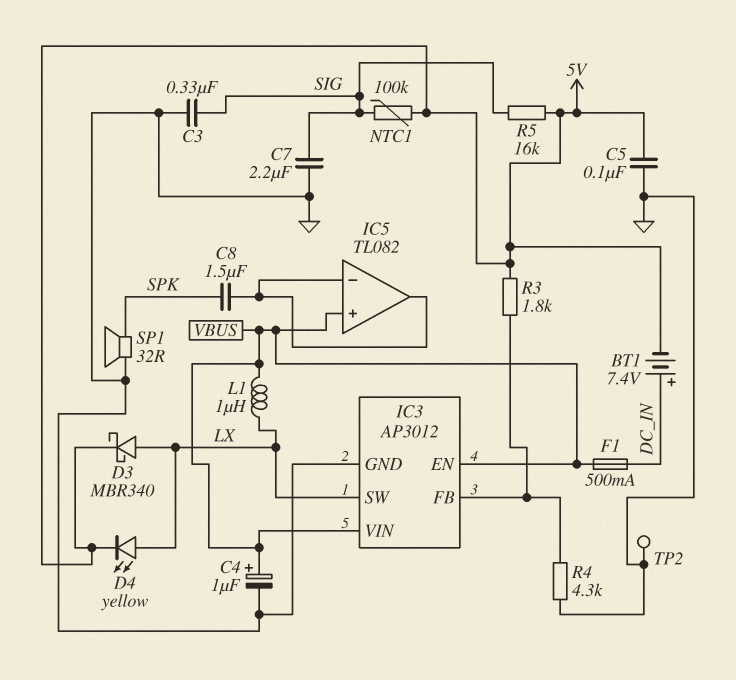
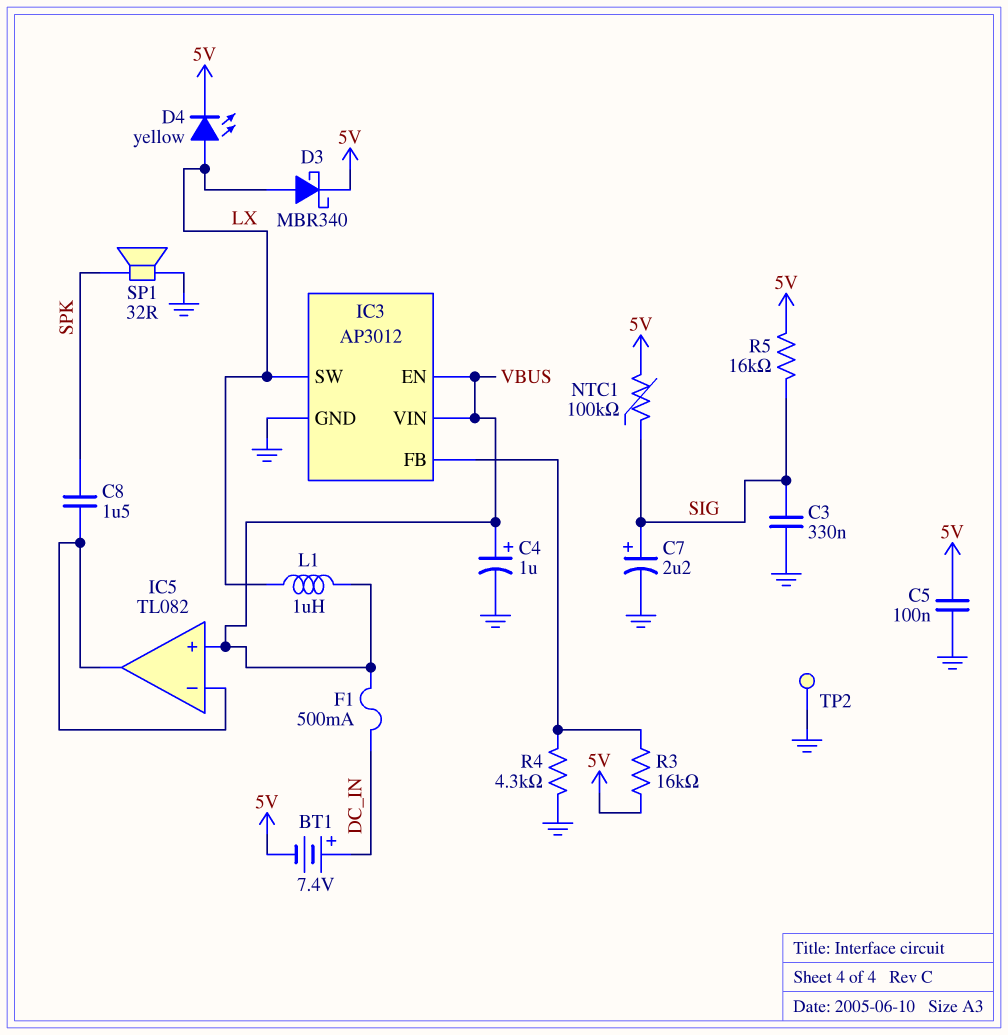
C7: 2.2uF (GND, SIG) -> 2.2uF (plus SIG, minus GND)
R3: 1.8k (5V, IC3/FB) -> 16k (5V, IC3/FB)

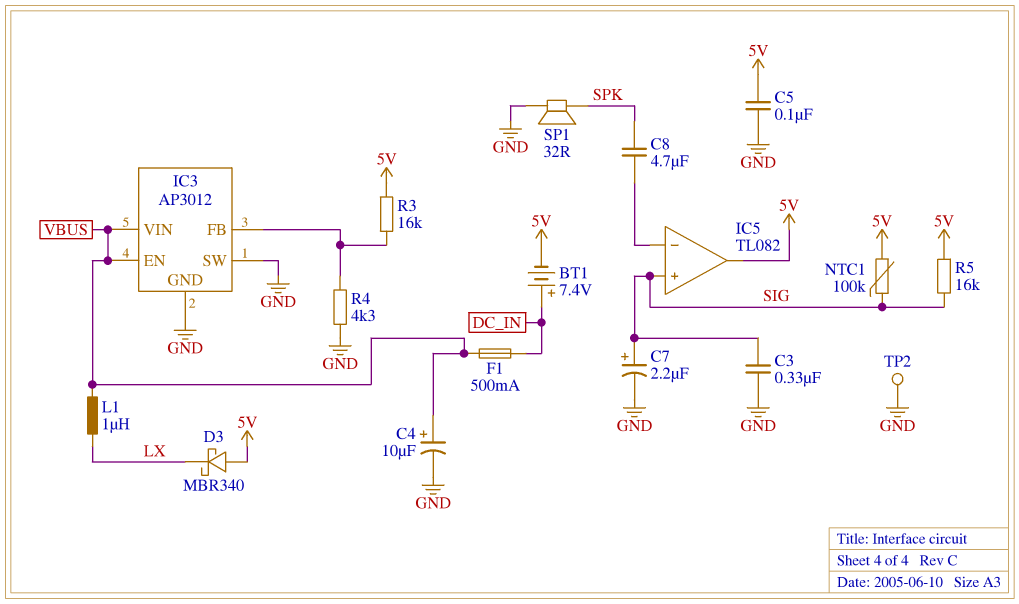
C4: 1uF (plus VBUS, minus GND) -> 10uF (plus VBUS, minus GND)
C8: 1.5uF (IC5/in-, SPK) -> 4.7uF (IC5/in-, SPK)
D3: schottky MBR340 (A LX, K 5V) -> schottky MBR340 (A 5V, K LX)
D4: LED yellow (A LX, K 5V) -> none
IC3 pin SW: LX -> GND
IC5 pin in+: VBUS -> SIG
IC5 pin out: IC5/in- -> 5V

